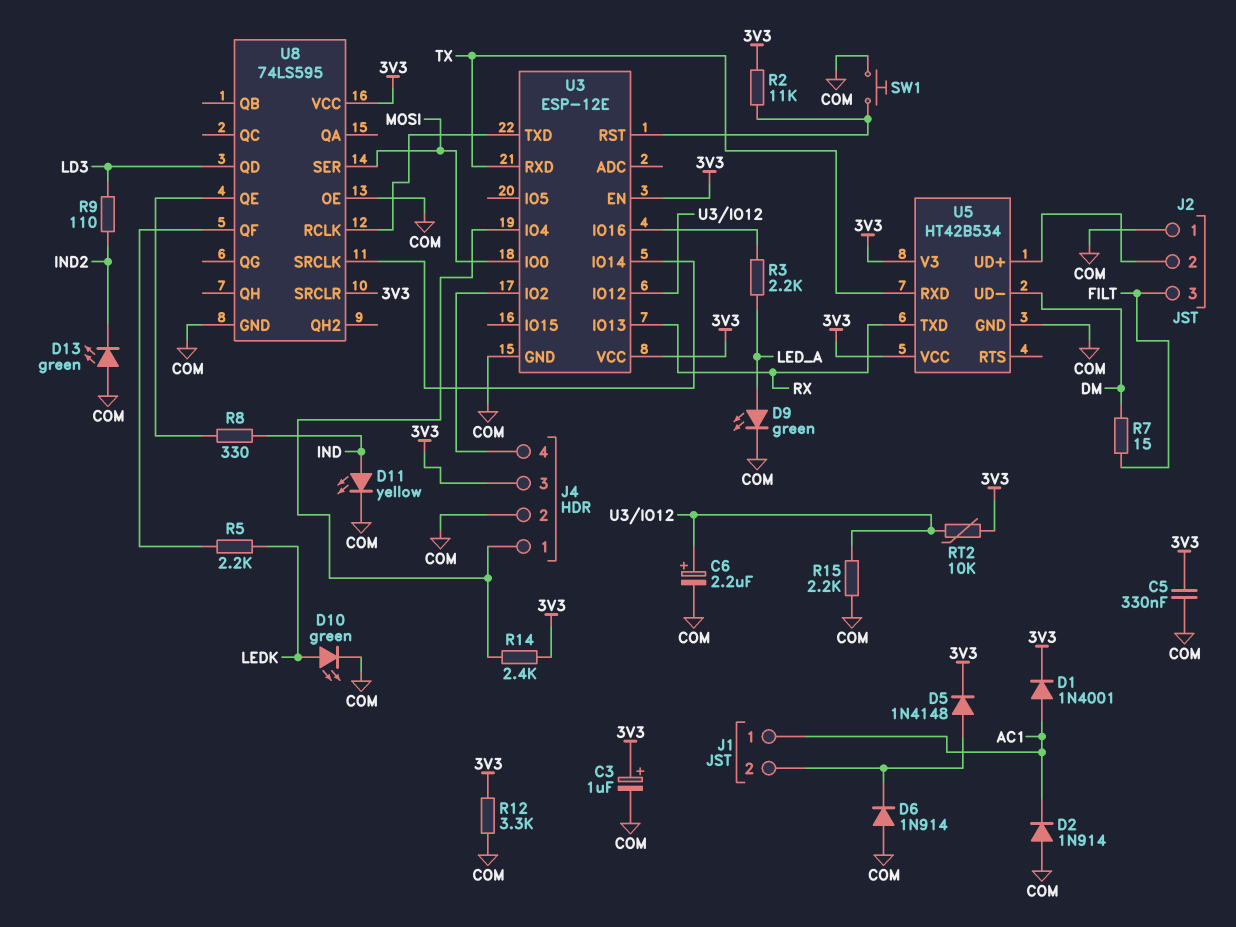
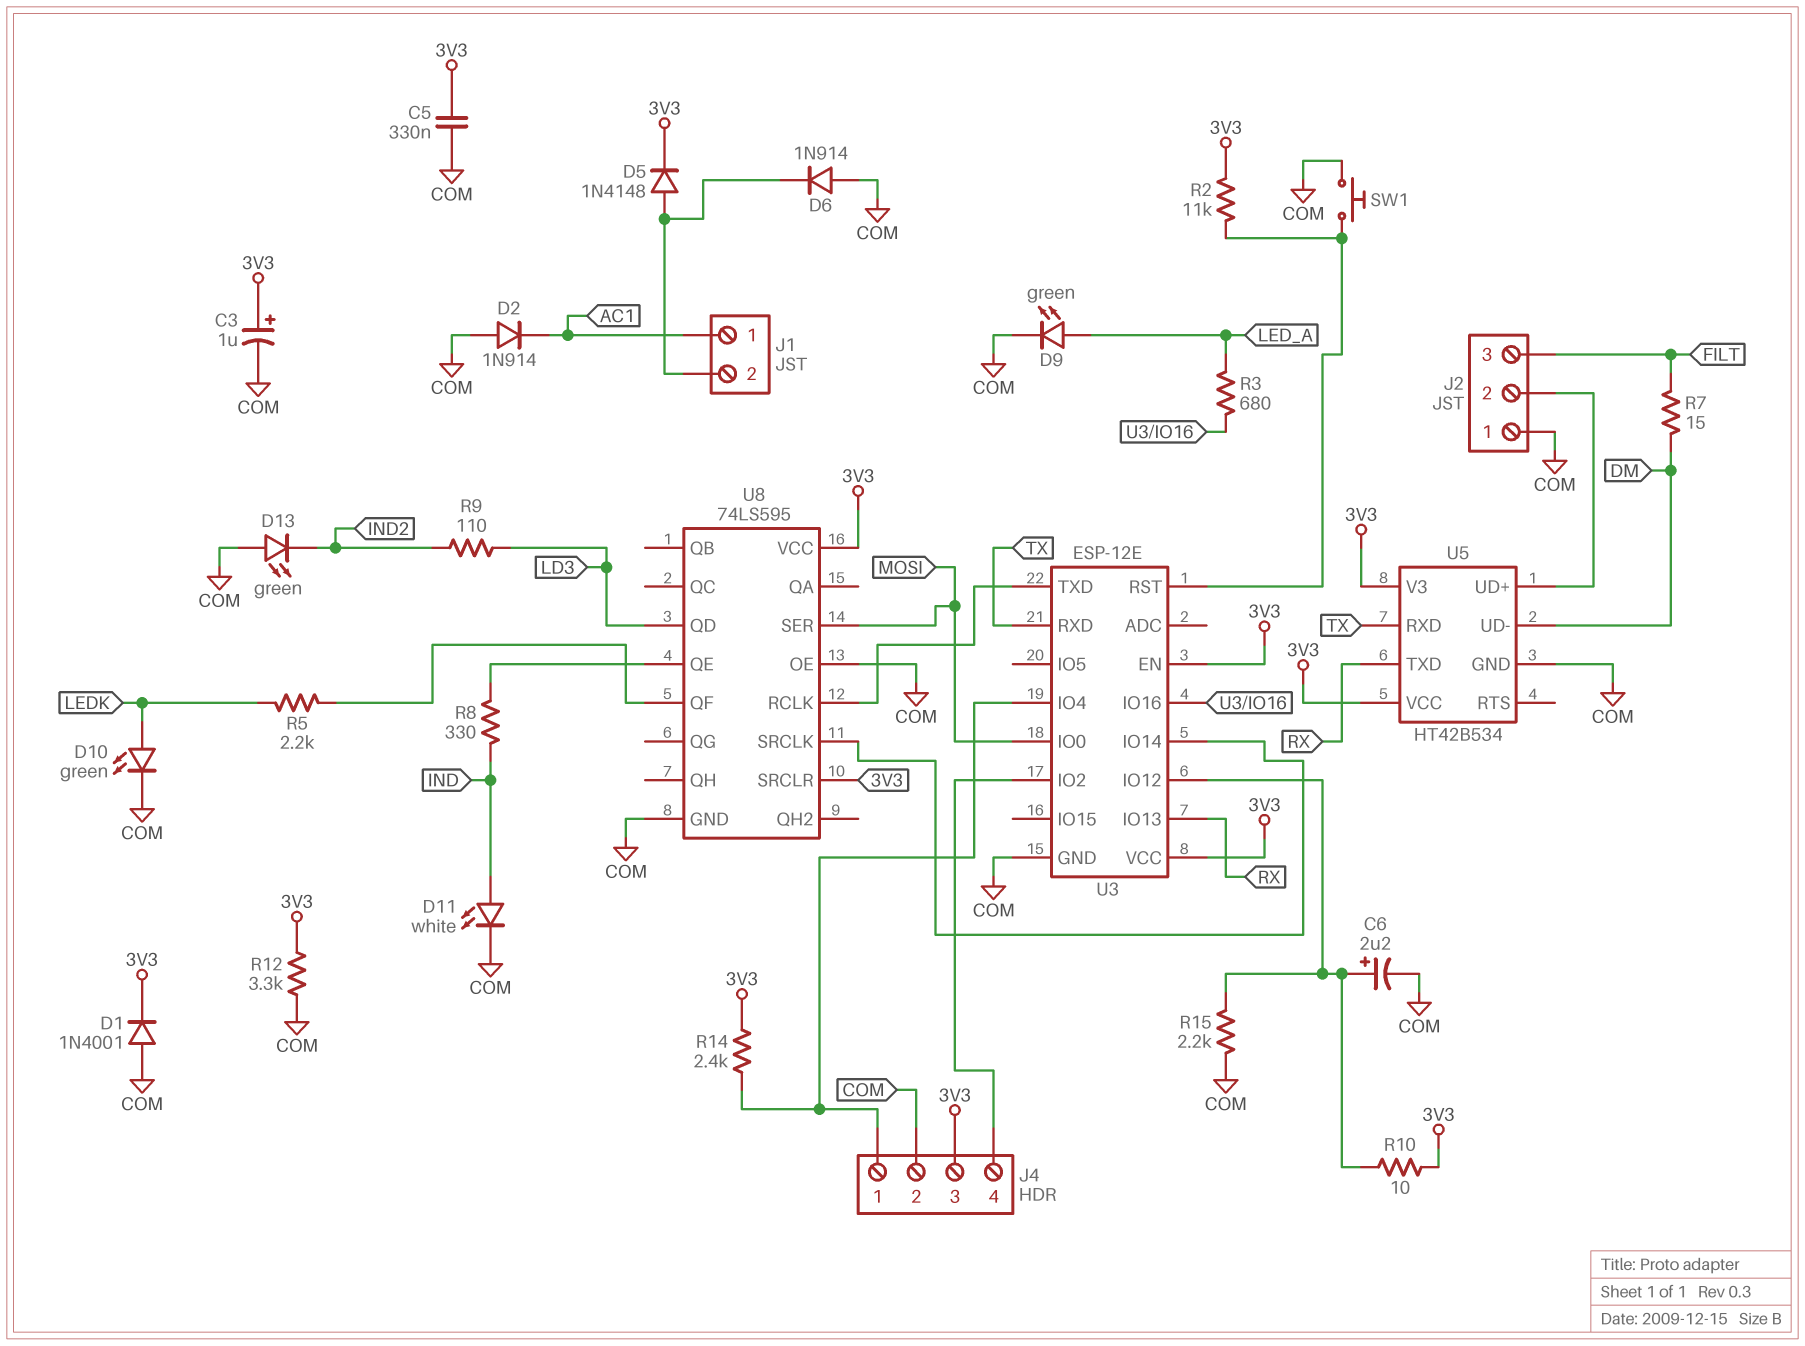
D1: diode 1N4001 (A AC1, K 3V3) -> diode 1N4001 (A COM, K 3V3)
D11: LED yellow (A IND, K COM) -> LED white (A IND, K COM)
R3: 2.2k (LED_A, U3/IO16) -> 680 (LED_A, U3/IO16)
R10: none -> 10 (3V3, U3/IO12)
RT2: 10k (3V3, U3/IO12) -> none

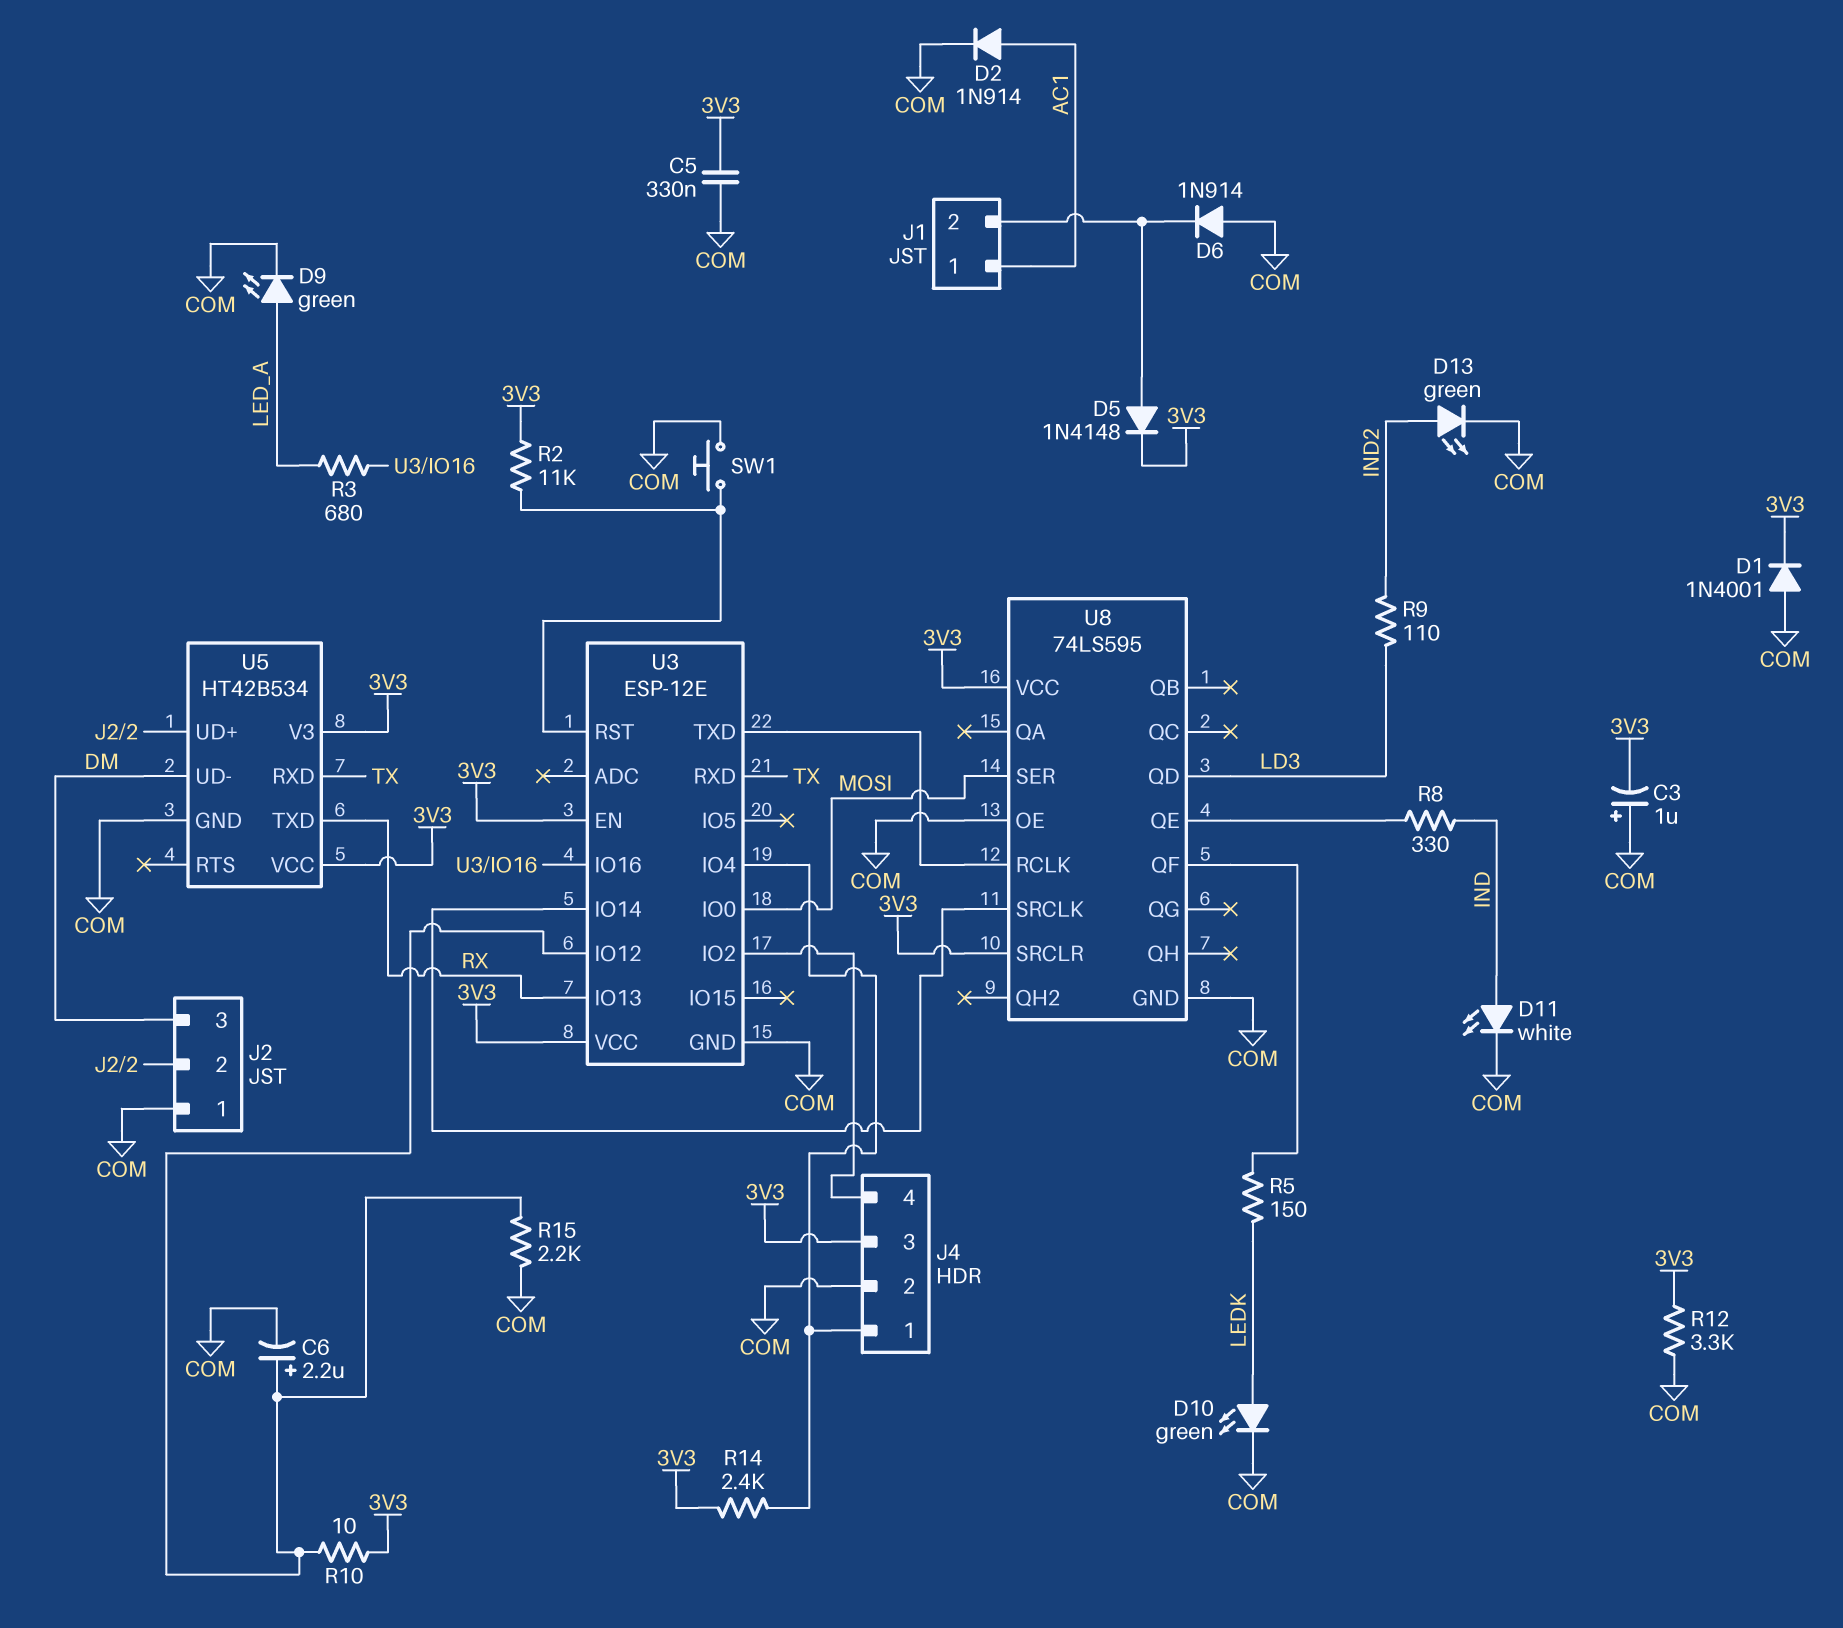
C3: 1uF (plus 3V3, minus COM) -> 1uF (plus COM, minus 3V3)
D2: diode 1N914 (A COM, K AC1) -> diode 1N914 (A AC1, K COM)
D13: LED green (A COM, K IND2) -> LED green (A IND2, K COM)
J2 pin 3: FILT -> DM
R5: 2.2k (LEDK, U8/QF) -> 150 (LEDK, U8/QF)
R7: 15 (DM, FILT) -> none

